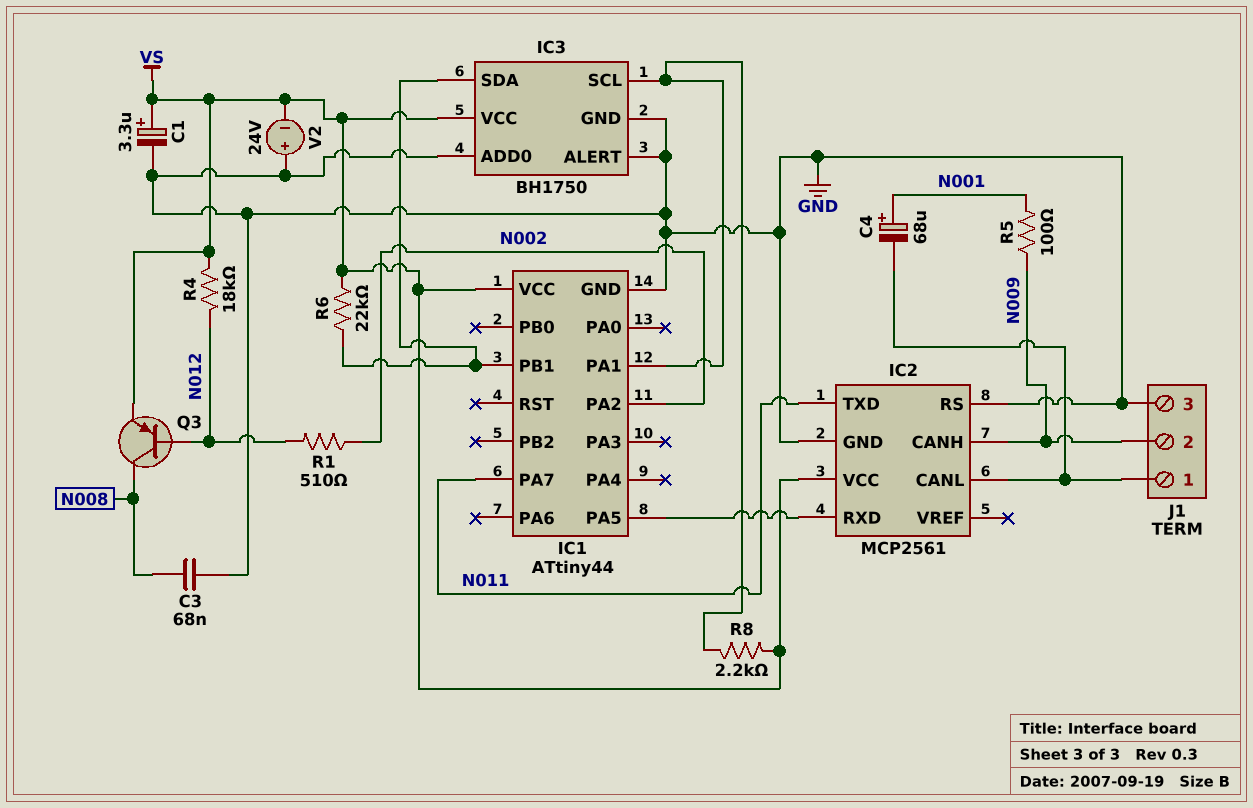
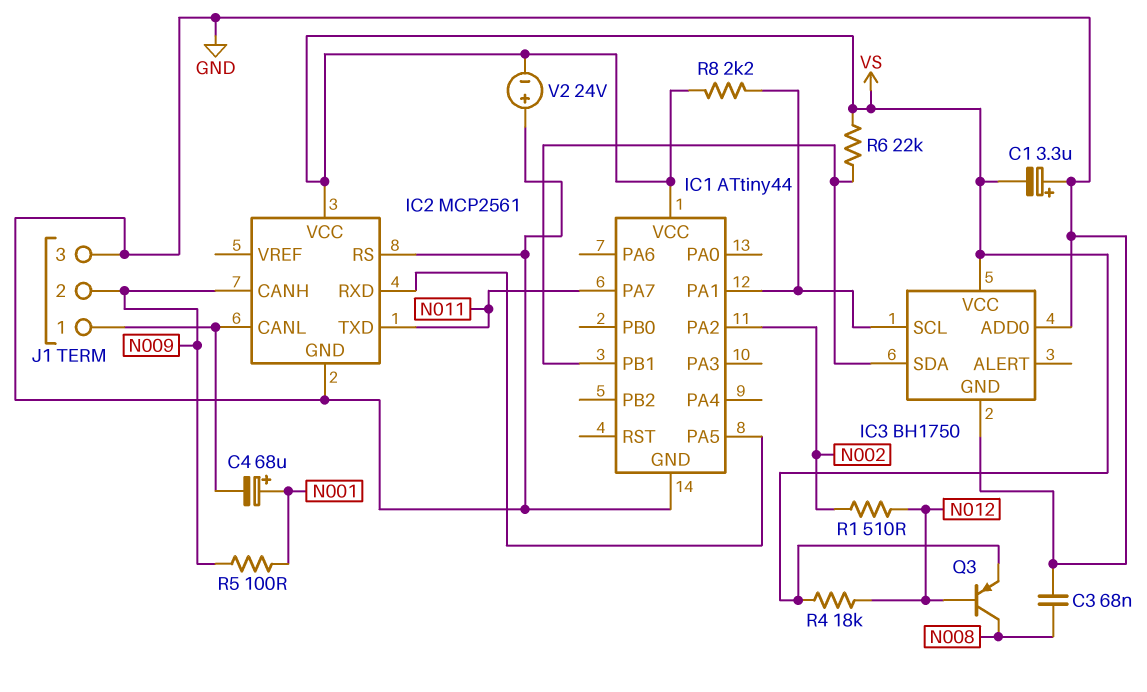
C1: 3.3uF (plus VS, minus GND) -> 3.3uF (plus GND, minus VS)
IC3 pin ALERT: GND -> none

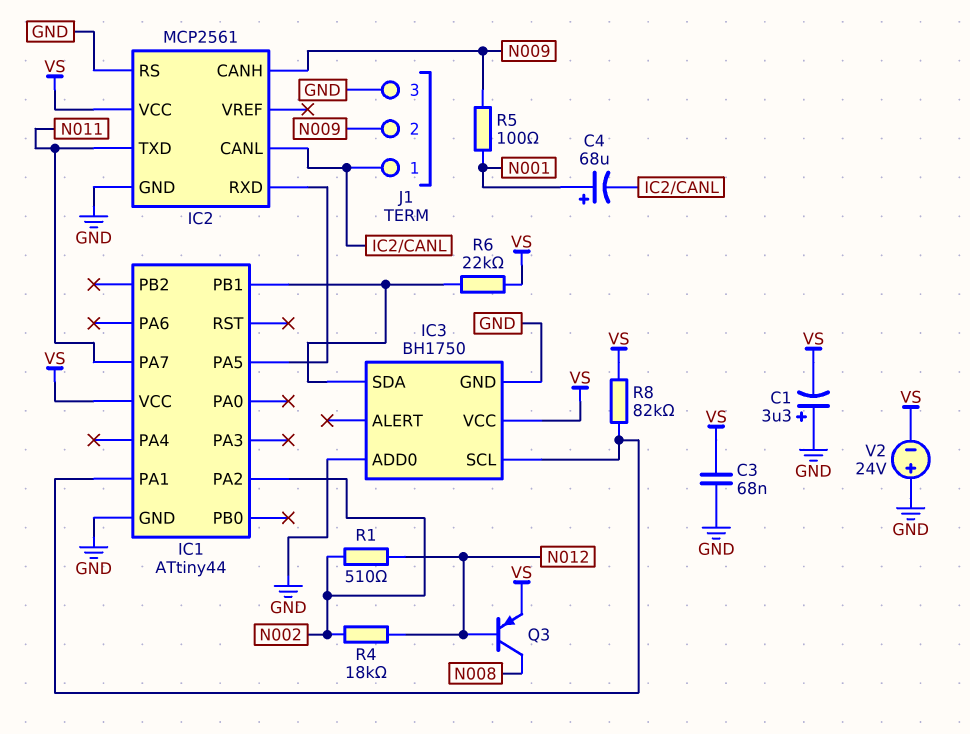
C3: 68nF (GND, N008) -> 68nF (GND, VS)
R4: 18k (N012, VS) -> 18k (N002, N012)
R8: 2.2k (IC1/PA1, VS) -> 82k (IC1/PA1, VS)

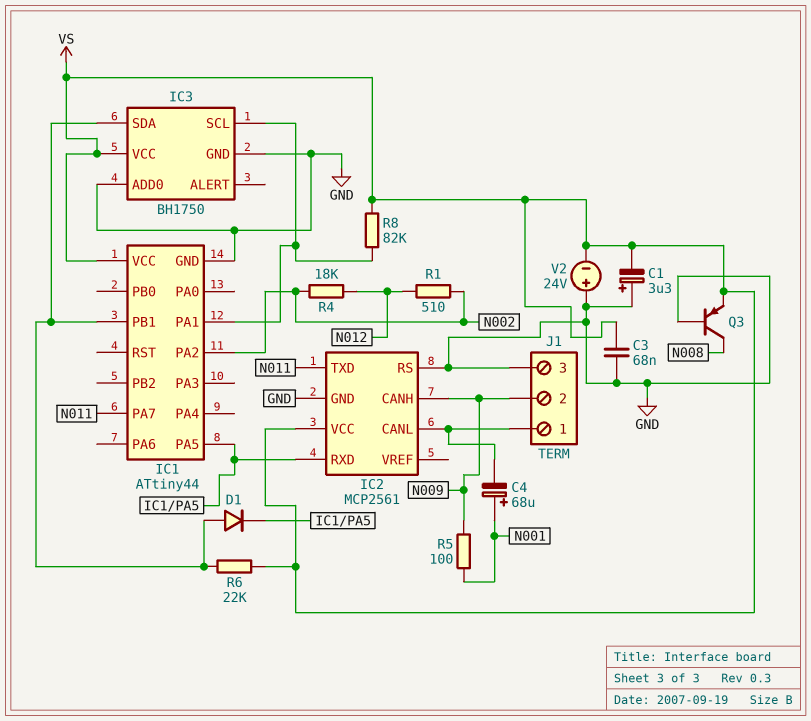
D1: none -> diode (A IC1/PB1, K IC1/PA5)
Q3: PNP (B N012, C N008, E VS) -> PNP (B GND, C N008, E VS)

